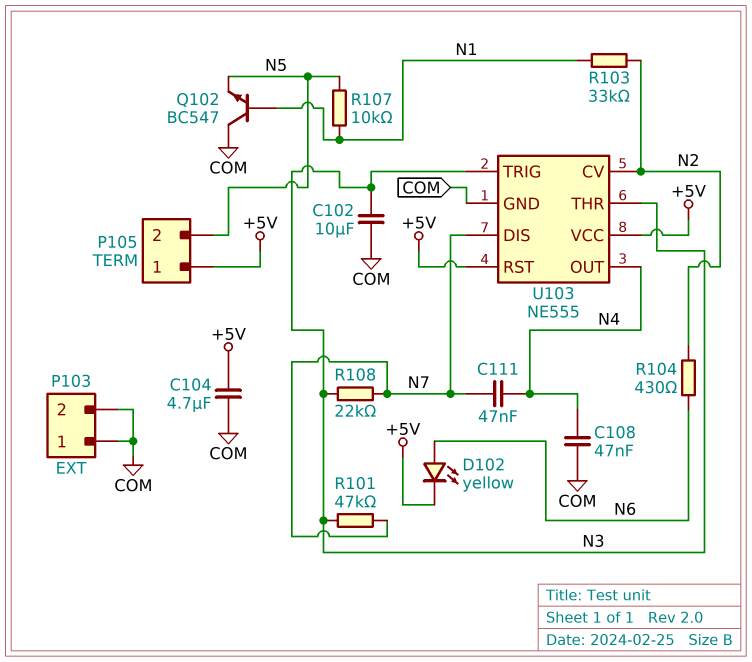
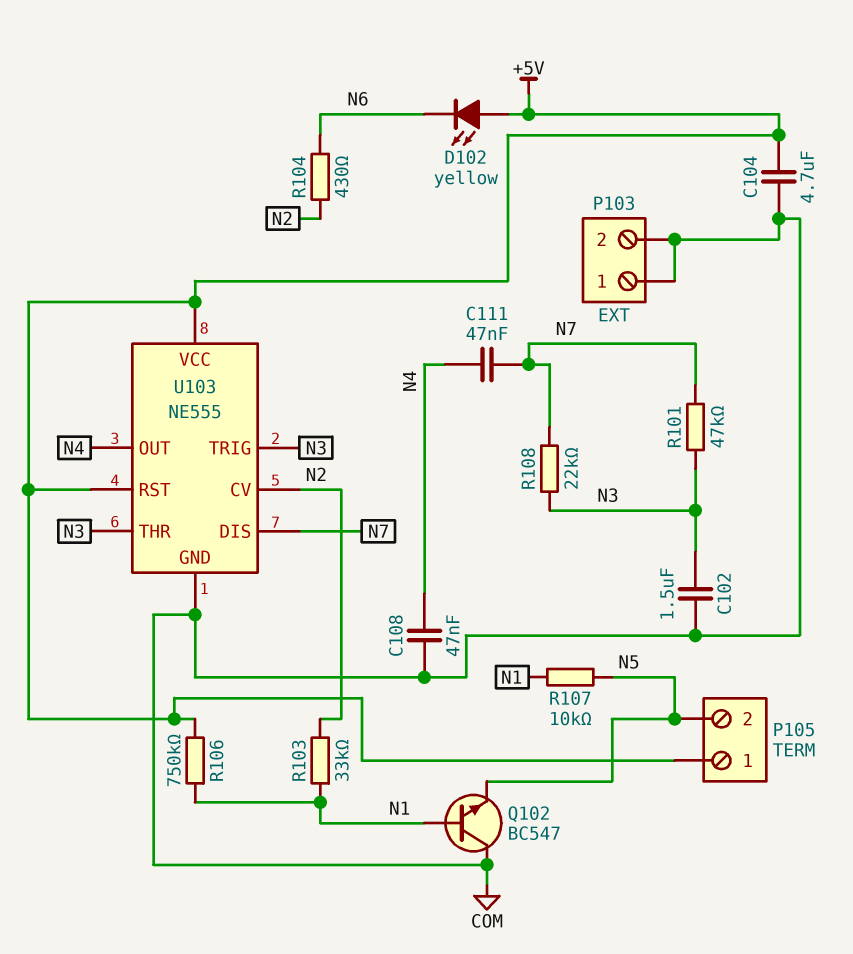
C102: 10uF (COM, N3) -> 1.5uF (COM, N3)
D102: LED yellow (A N6, K +5V) -> LED yellow (A +5V, K N6)
R106: none -> 750k (+5V, N1)

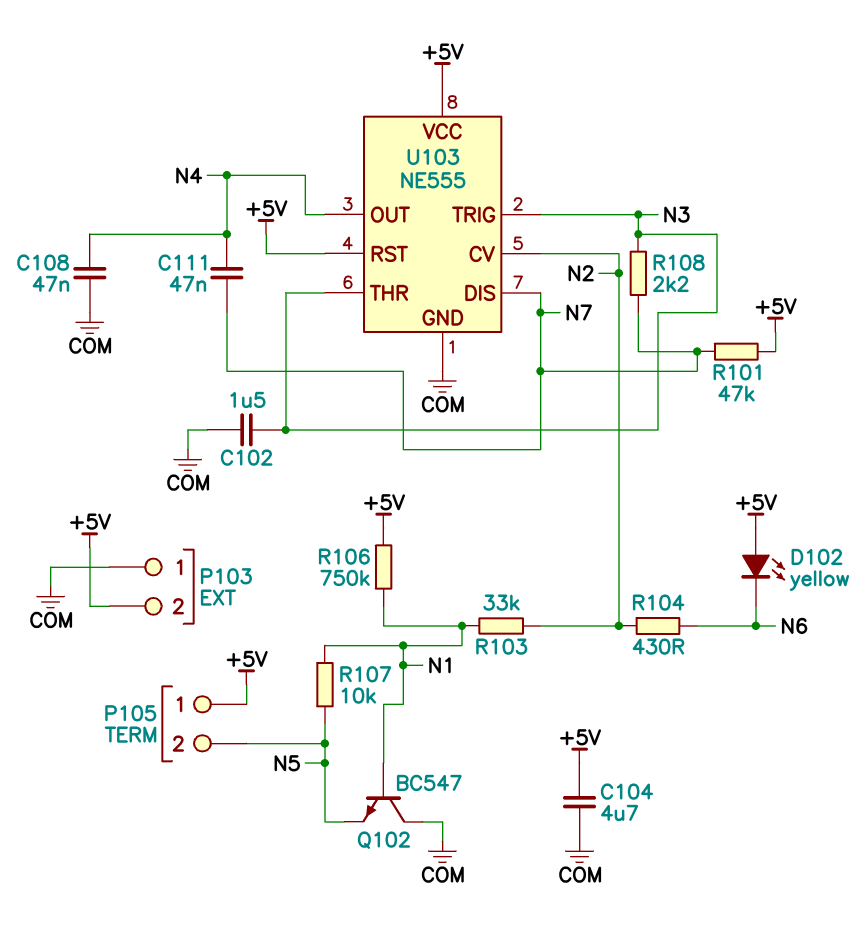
P103 pin 2: COM -> +5V
R101: 47k (N3, N7) -> 47k (+5V, N7)
R108: 22k (N3, N7) -> 2.2k (N3, N7)

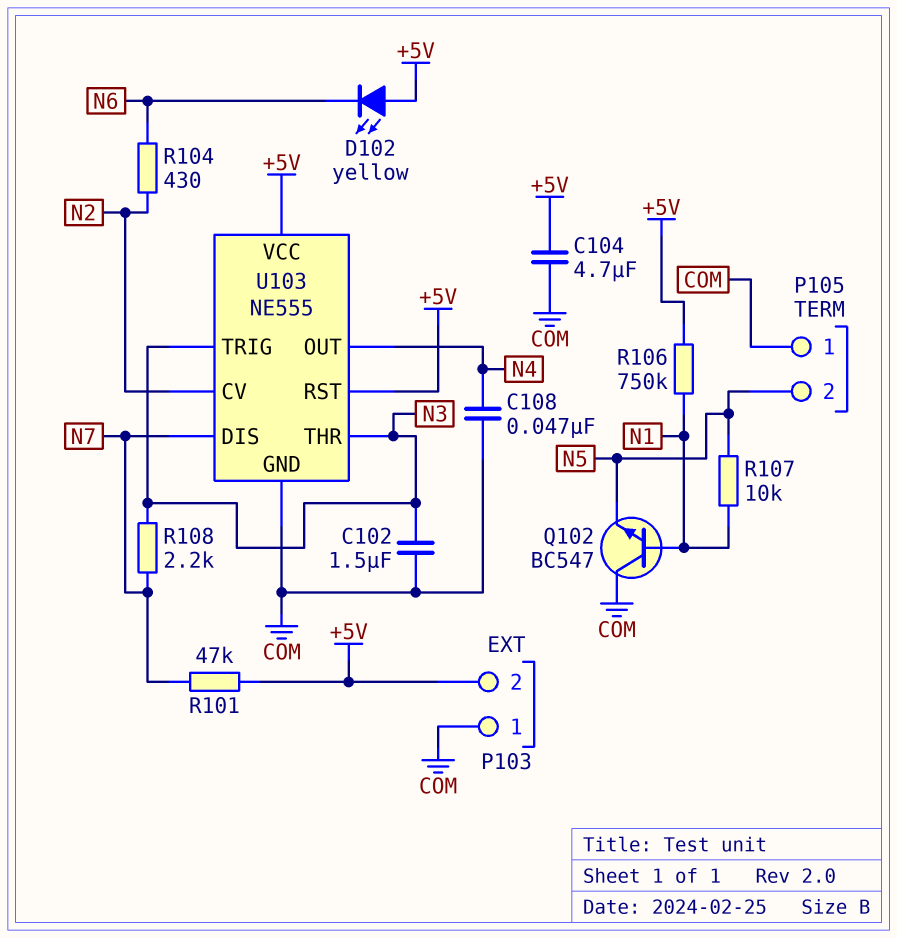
C111: 47nF (N4, N7) -> none
P105 pin 1: +5V -> COM
R103: 33k (N1, N2) -> none

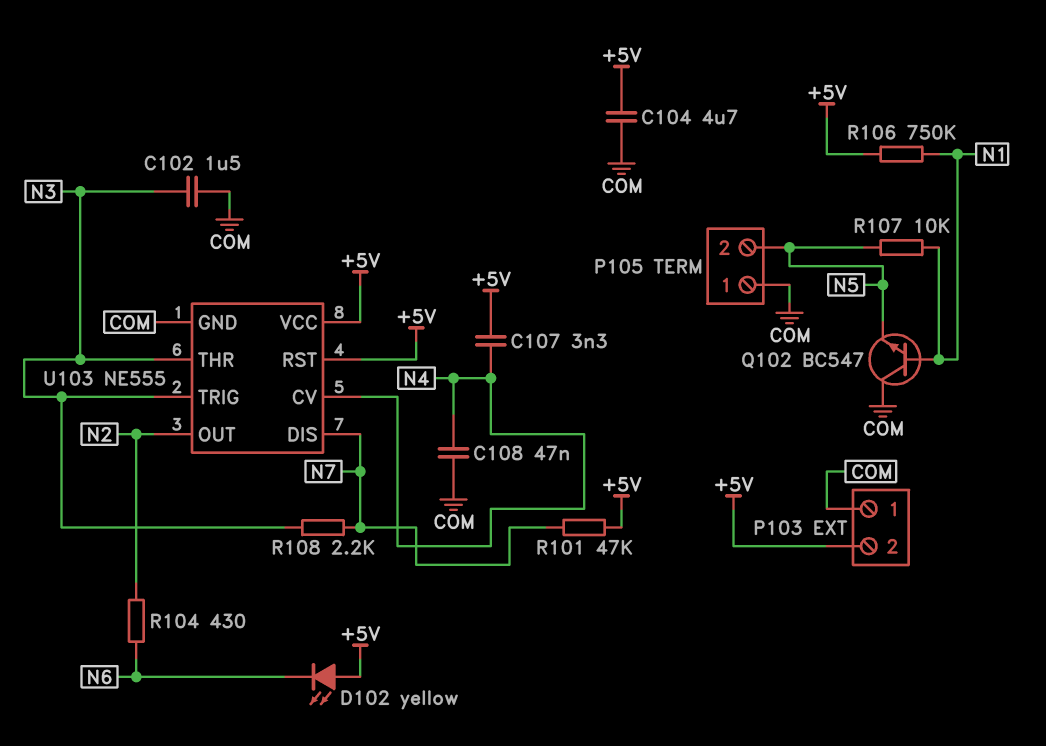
C107: none -> 3.3nF (+5V, N4)
U103 pin CV: N2 -> N4
U103 pin OUT: N4 -> N2

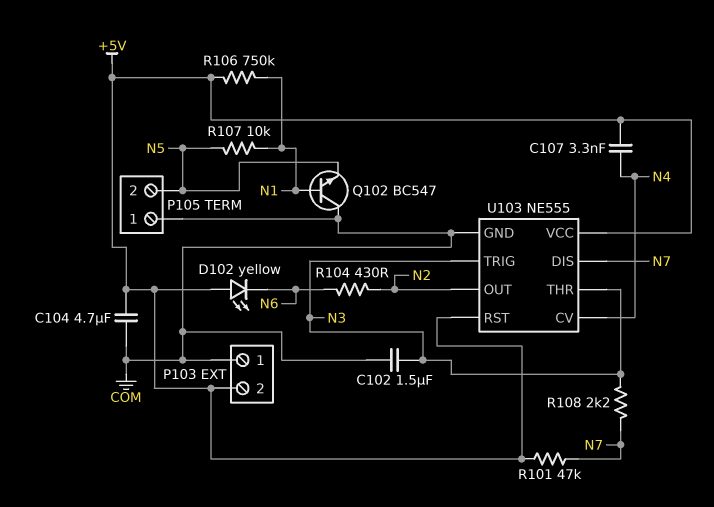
C108: 47nF (COM, N4) -> none

